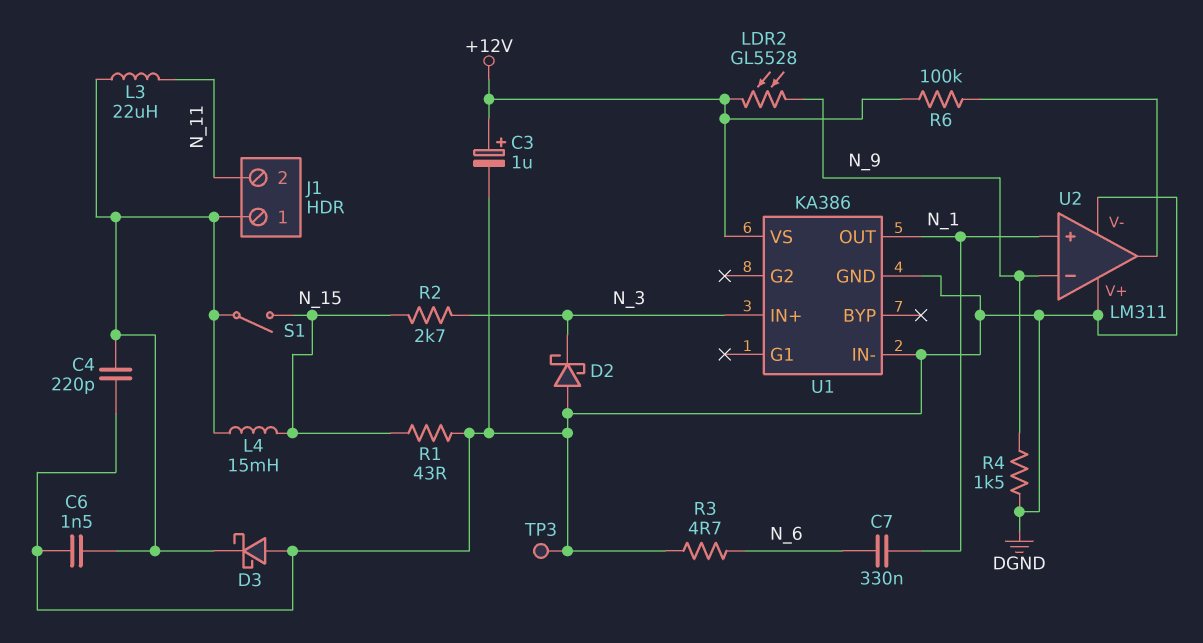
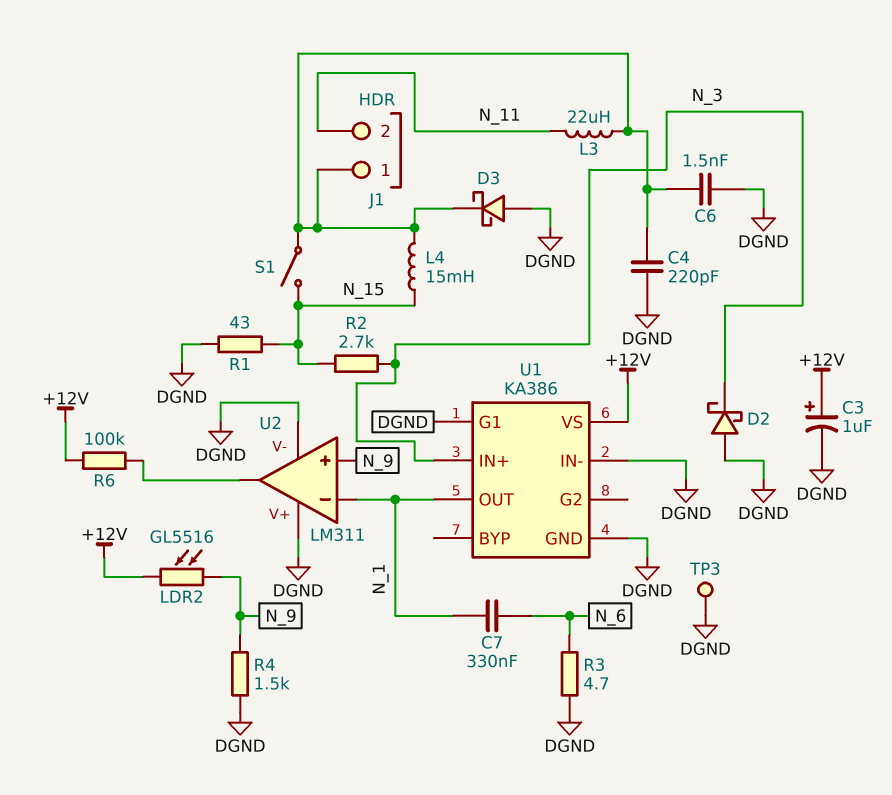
LDR2: GL5528 (+12V, N_9) -> GL5516 (+12V, N_9)
U1 pin G1: none -> DGND
U2 pin in+: N_1 -> N_9
U2 pin in-: N_9 -> N_1

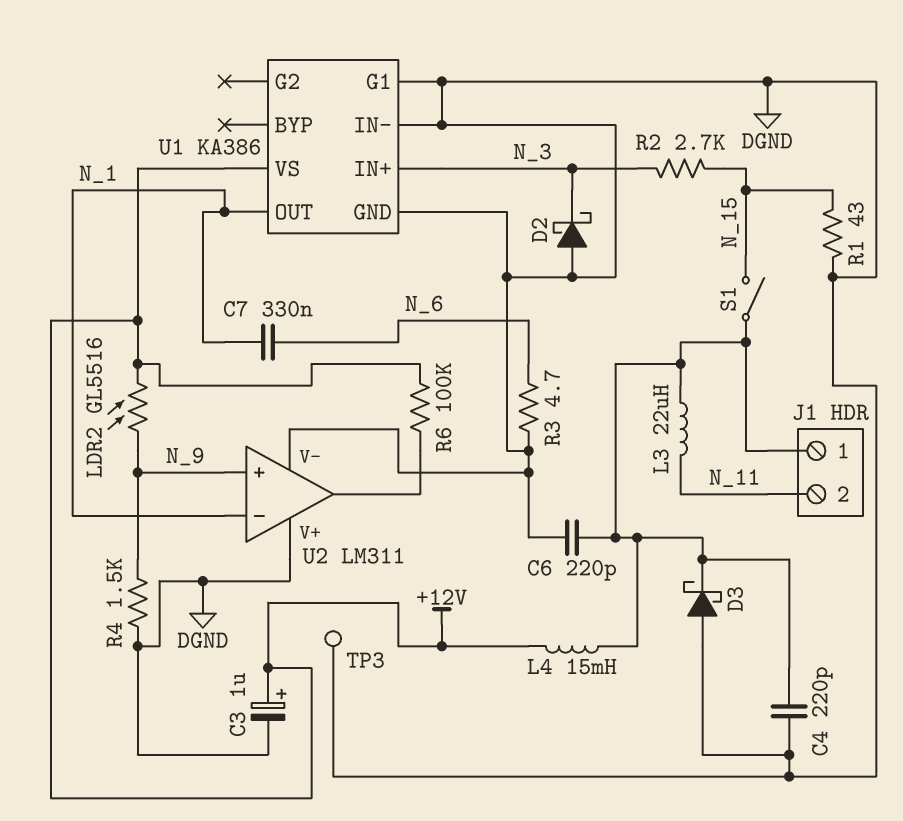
C6: 1.5nF (DGND, J1/1) -> 220pF (DGND, J1/1)
L4: 15mH (J1/1, N_15) -> 15mH (+12V, J1/1)

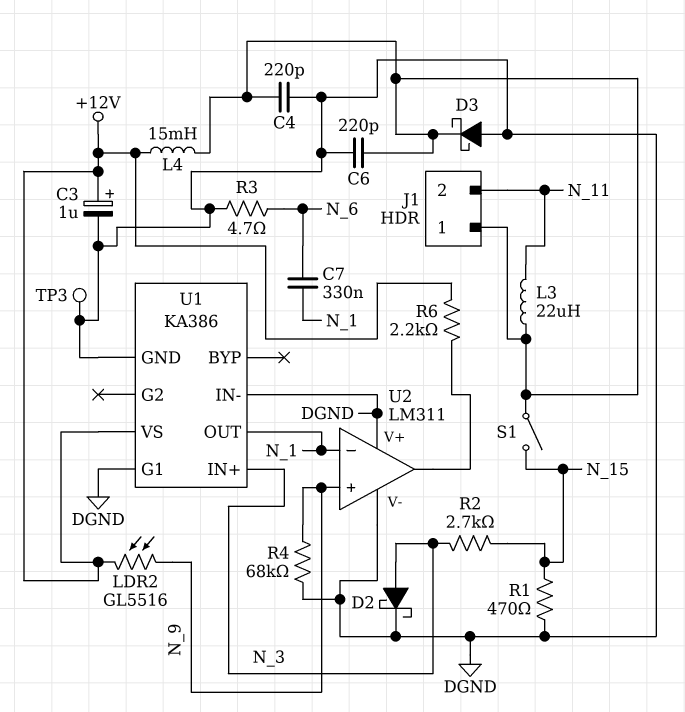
D2: schottky (A DGND, K N_3) -> schottky (A N_3, K DGND)
R1: 43 (DGND, N_15) -> 470 (DGND, N_15)
R4: 1.5k (DGND, N_9) -> 68k (DGND, N_9)
R6: 100k (+12V, U2/out) -> 2.2k (+12V, U2/out)

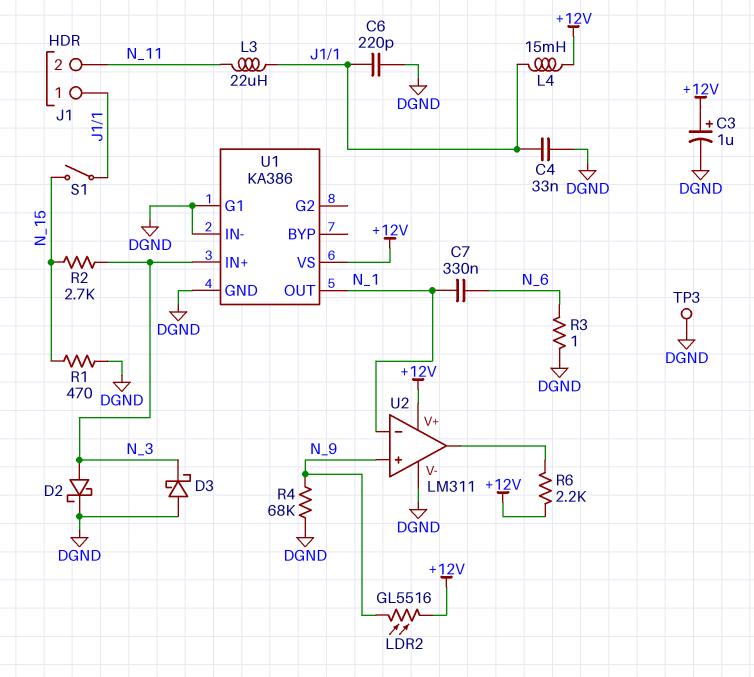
C4: 220pF (DGND, J1/1) -> 33nF (DGND, J1/1)
D3: schottky (A DGND, K J1/1) -> schottky (A DGND, K N_3)
R3: 4.7 (DGND, N_6) -> 1 (DGND, N_6)
U2 pin V+: DGND -> +12V

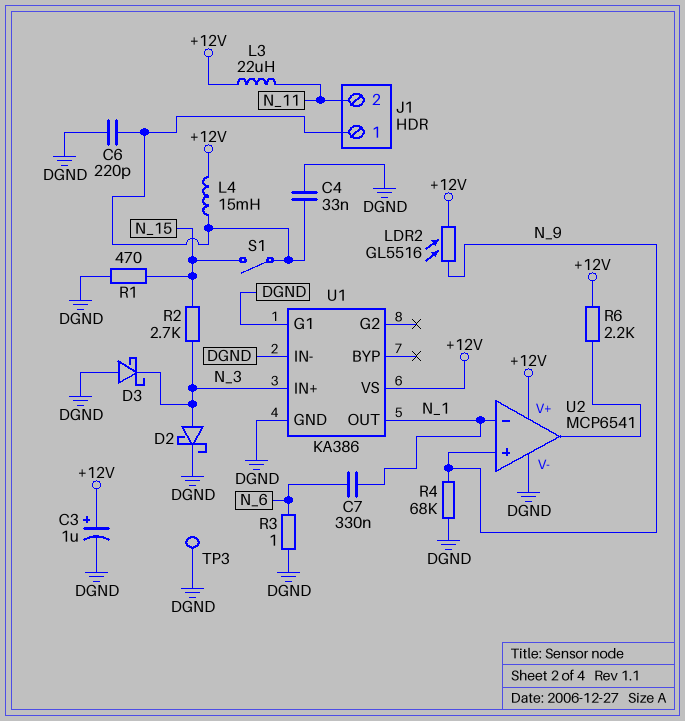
L3: 22uH (J1/1, N_11) -> 22uH (+12V, N_11)
U2: LM311 -> MCP6541

